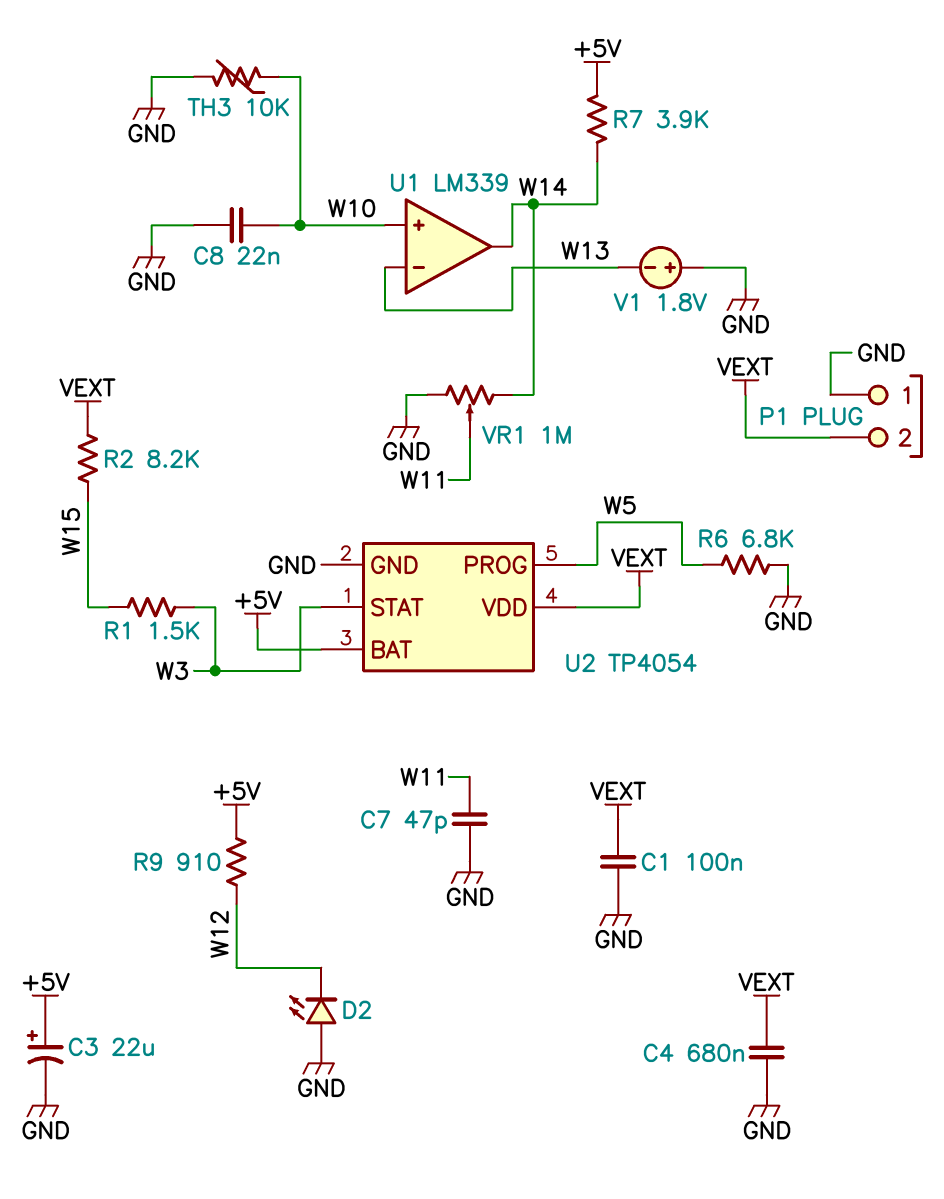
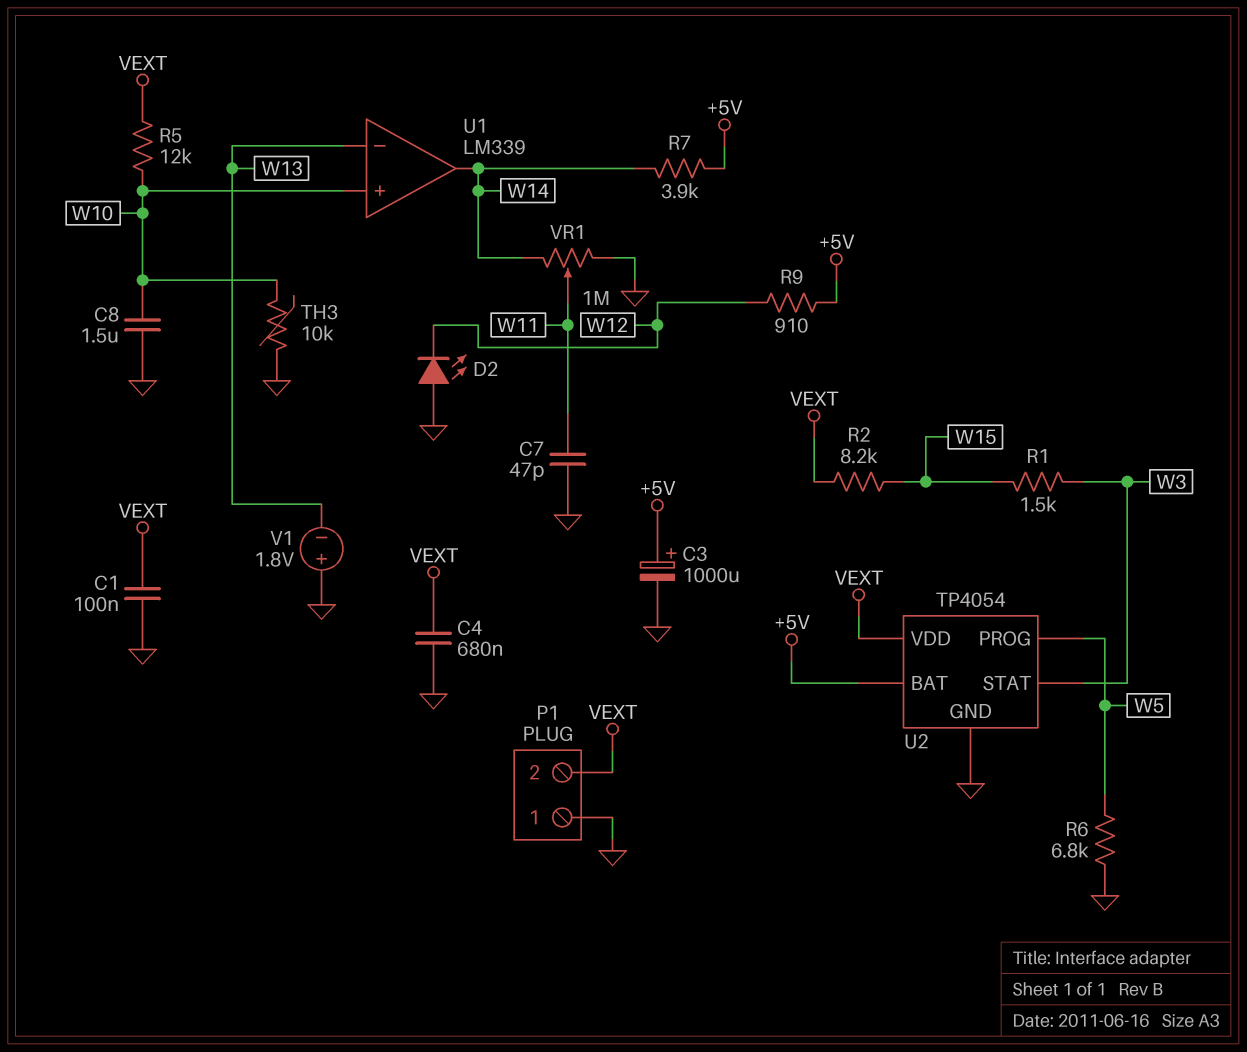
C3: 22uF (plus +5V, minus GND) -> 1000uF (plus +5V, minus GND)
C8: 22nF (GND, W10) -> 1.5uF (GND, W10)
R5: none -> 12k (VEXT, W10)

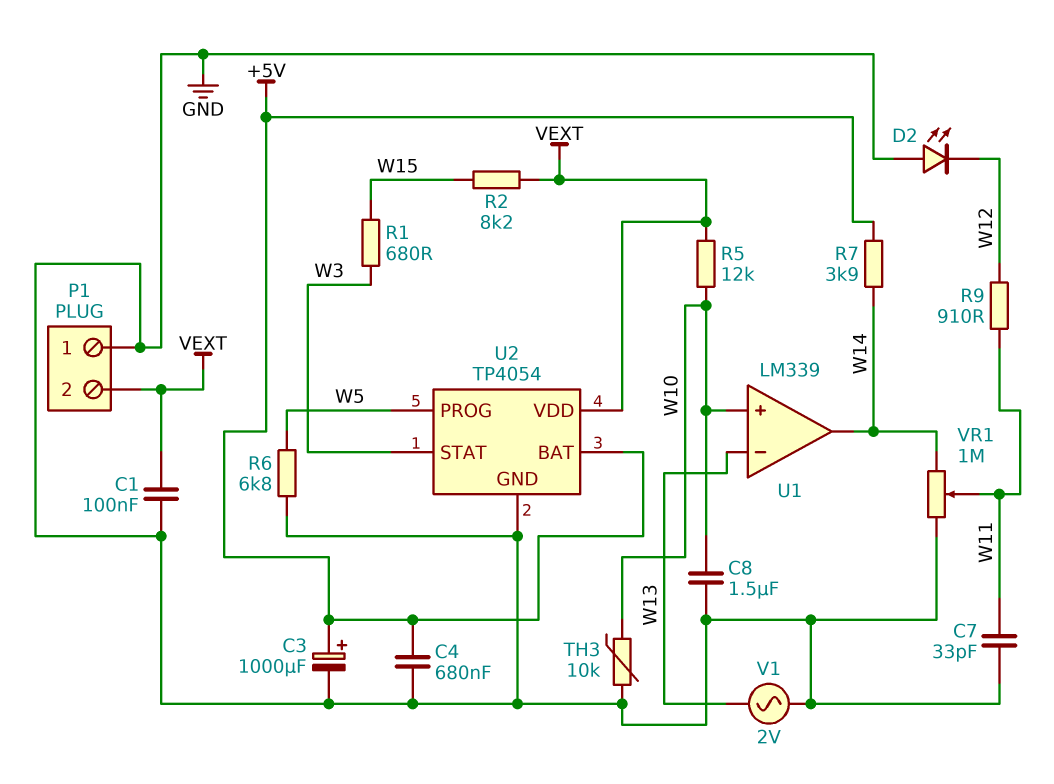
C4: 680nF (GND, VEXT) -> 680nF (+5V, GND)
C7: 47pF (GND, W11) -> 33pF (GND, W11)
R1: 1.5k (W3, W15) -> 680 (W3, W15)
R9: 910 (+5V, W12) -> 910 (W11, W12)
V1: 1.8V (plus GND, minus W13) -> AC 2V (GND, W13)

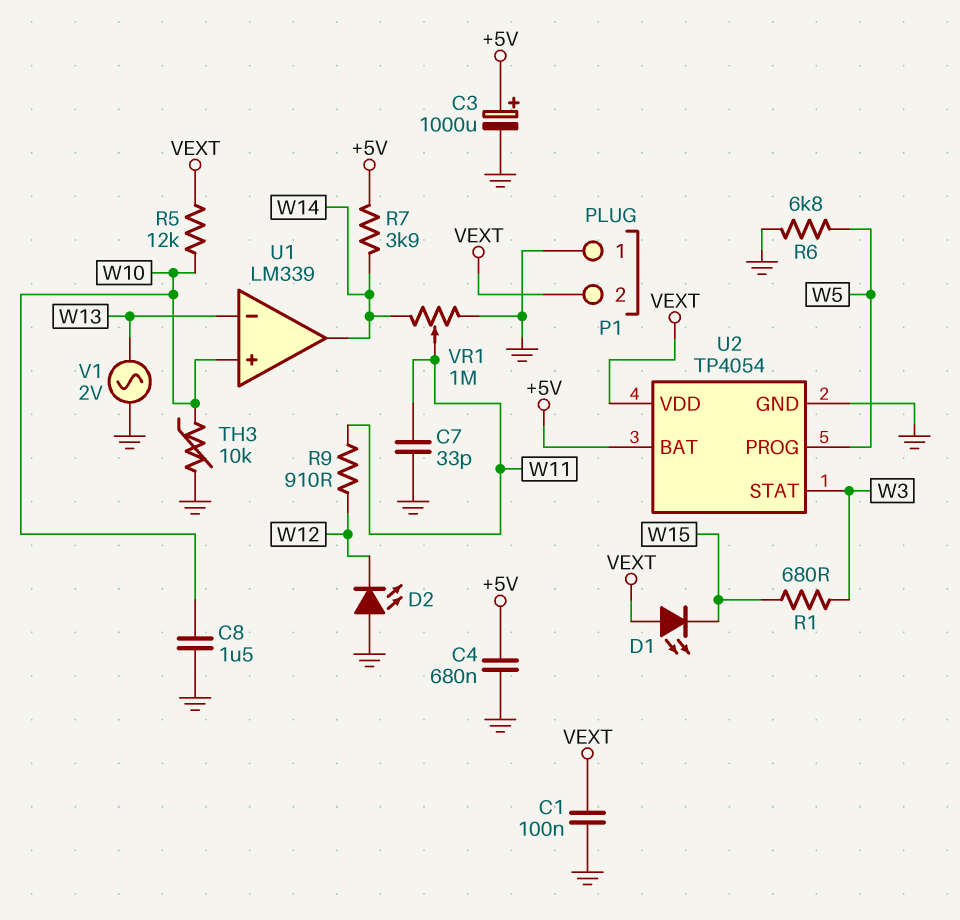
D1: none -> LED (A VEXT, K W15)
R2: 8.2k (VEXT, W15) -> none

